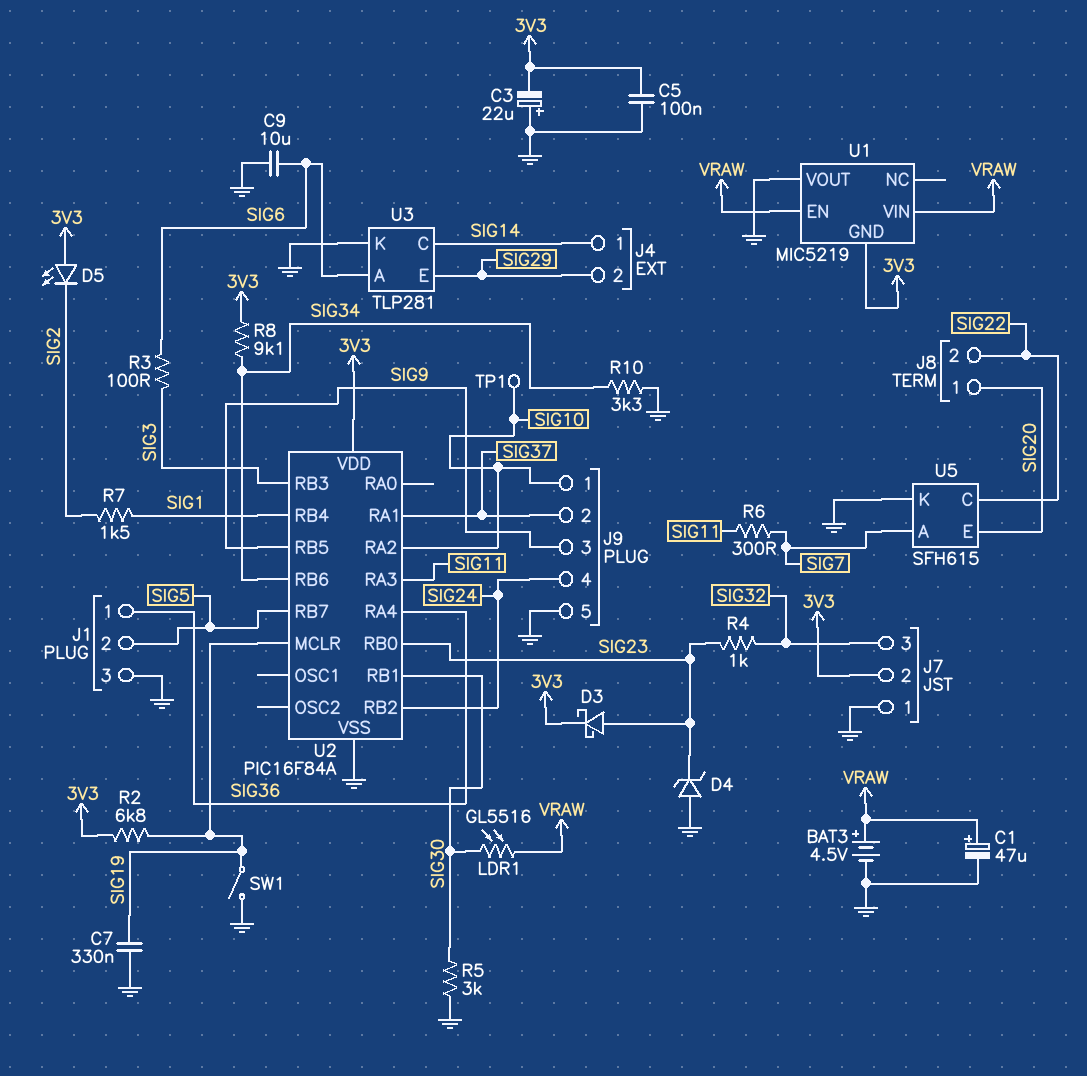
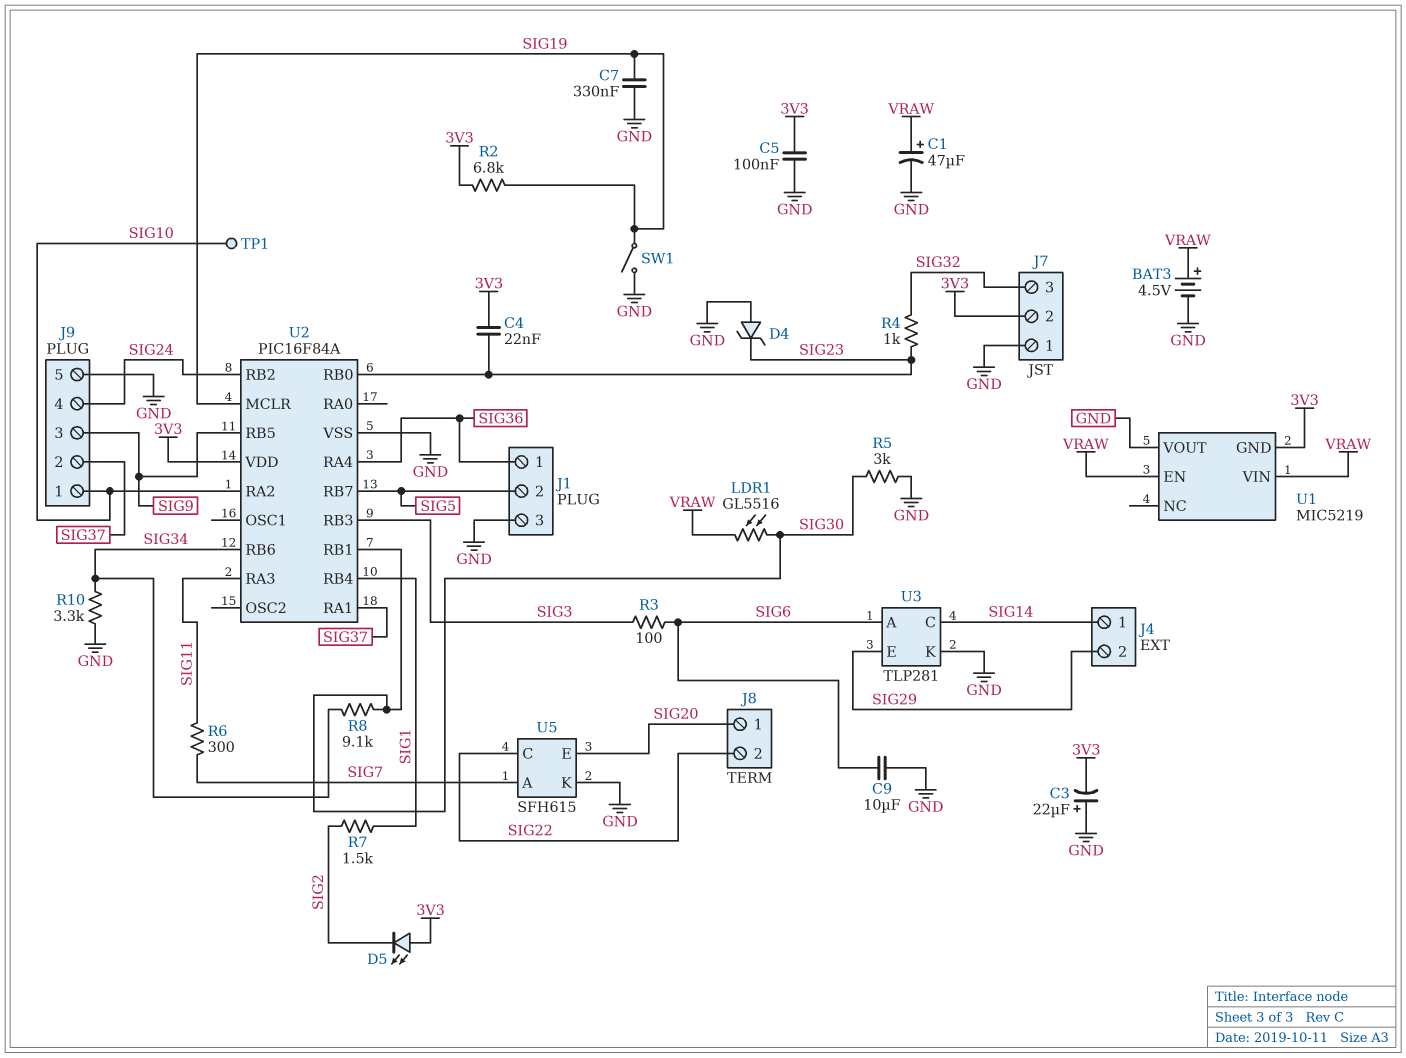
C4: none -> 22nF (3V3, SIG23)
D3: schottky (A SIG23, K 3V3) -> none
R8: 9.1k (3V3, SIG34) -> 9.1k (SIG30, SIG34)

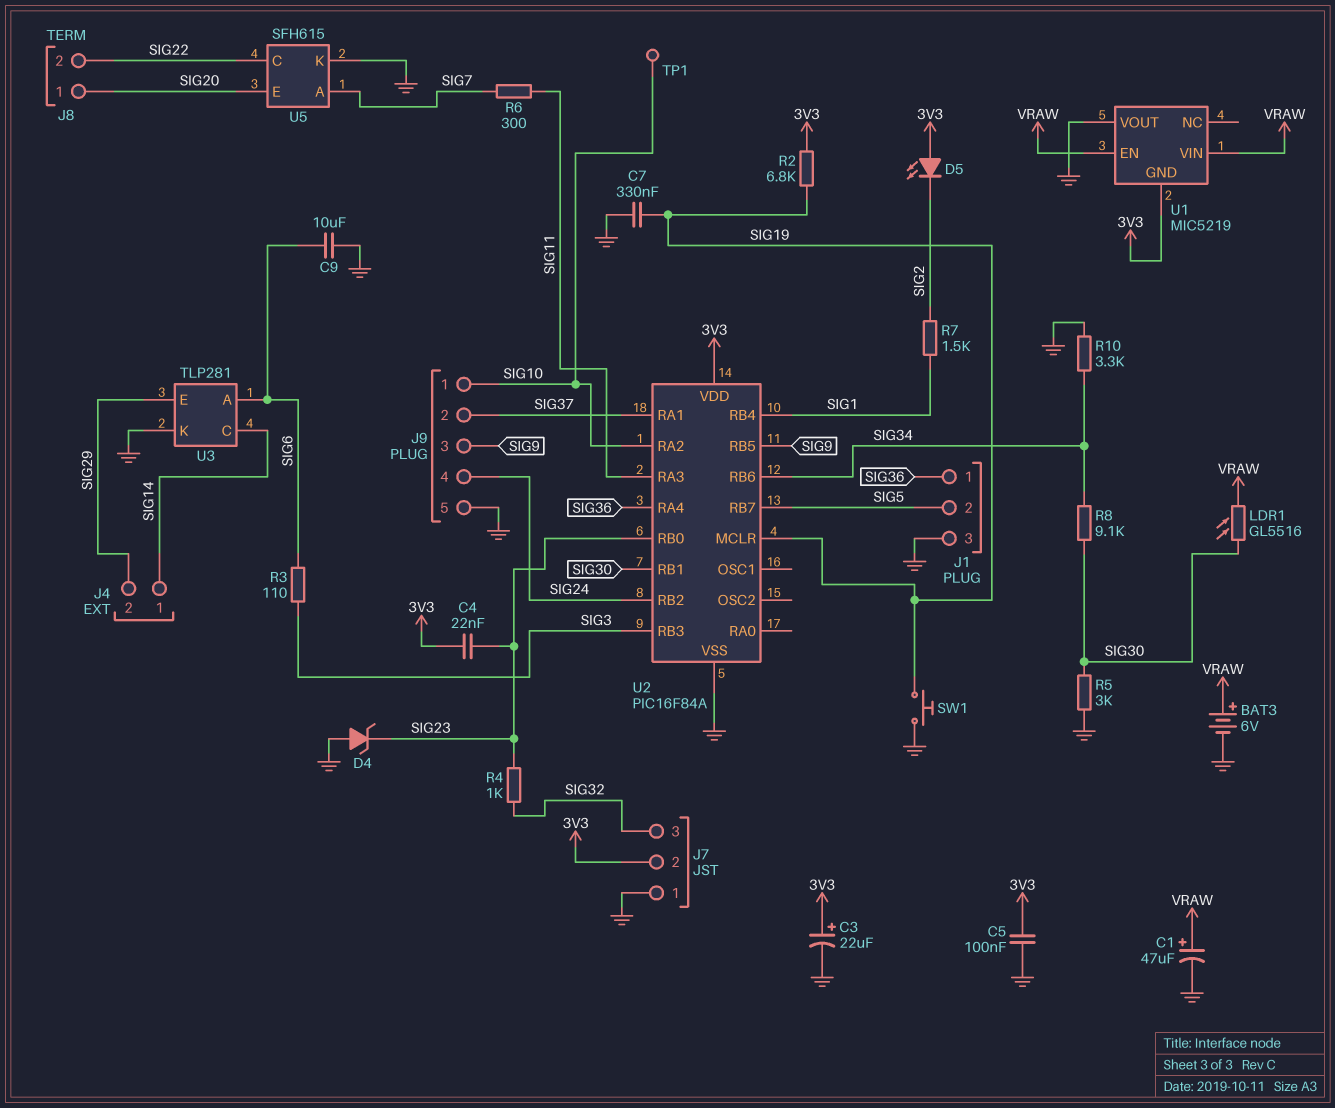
BAT3: 4.5V (plus VRAW, minus GND) -> 6V (plus VRAW, minus GND)
C3: 22uF (plus GND, minus 3V3) -> 22uF (plus 3V3, minus GND)
R3: 100 (SIG3, SIG6) -> 110 (SIG3, SIG6)
SW1: switch (GND, SIG19) -> button (GND, SIG19)

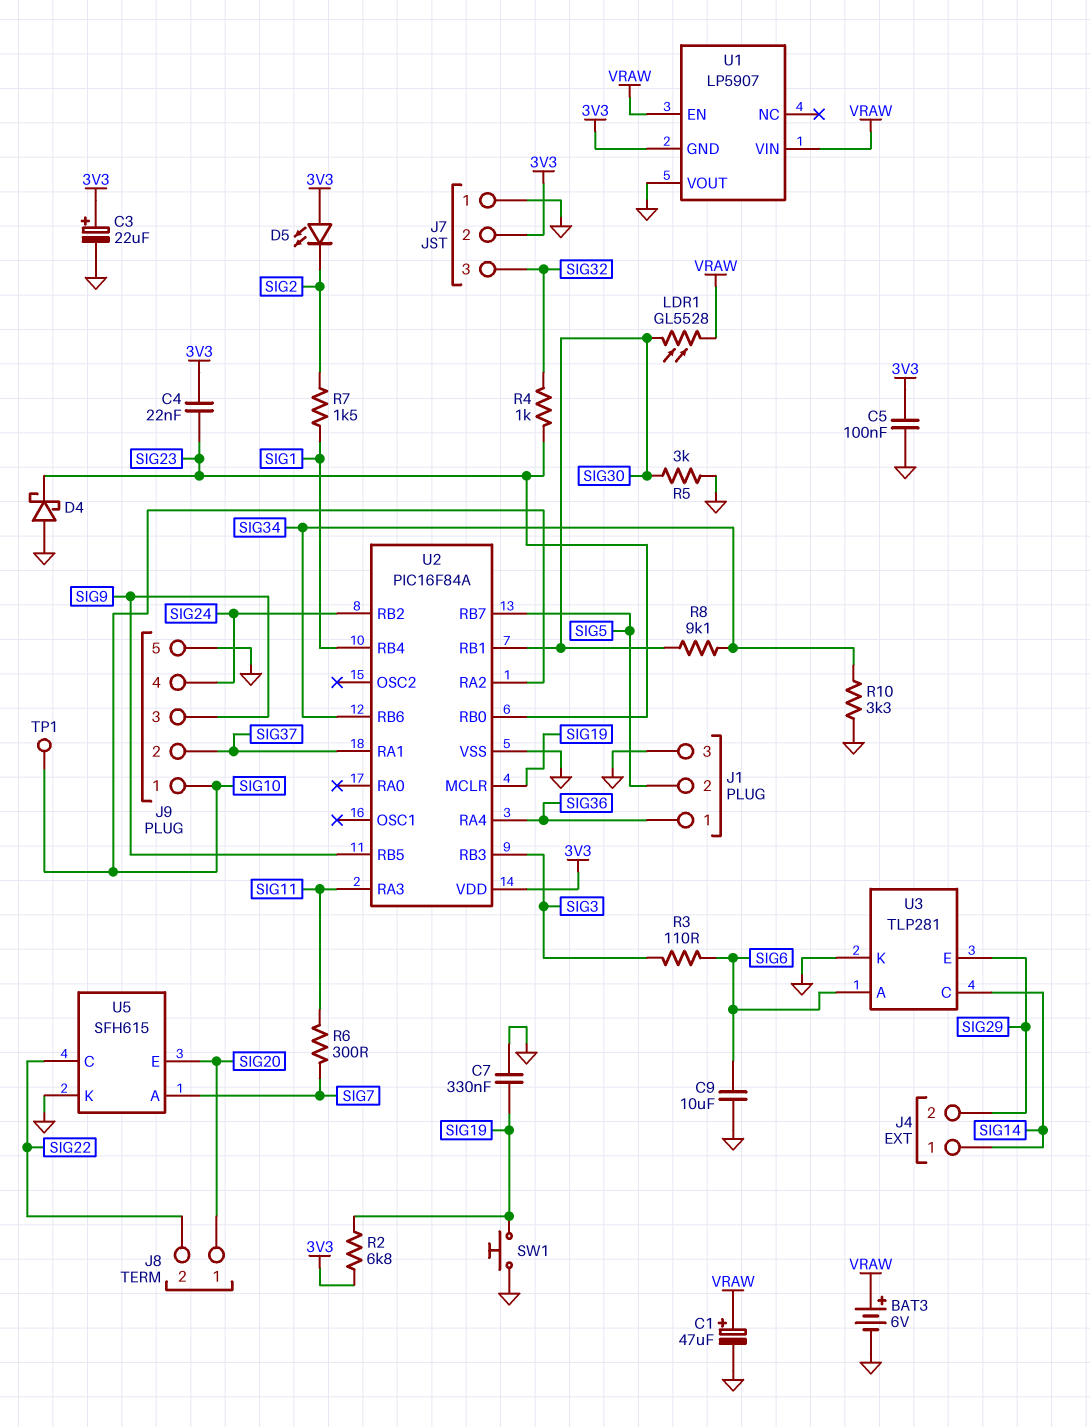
D4: zener (A GND, K SIG23) -> schottky (A GND, K SIG23)
LDR1: GL5516 (SIG30, VRAW) -> GL5528 (SIG30, VRAW)
U1: MIC5219 -> LP5907

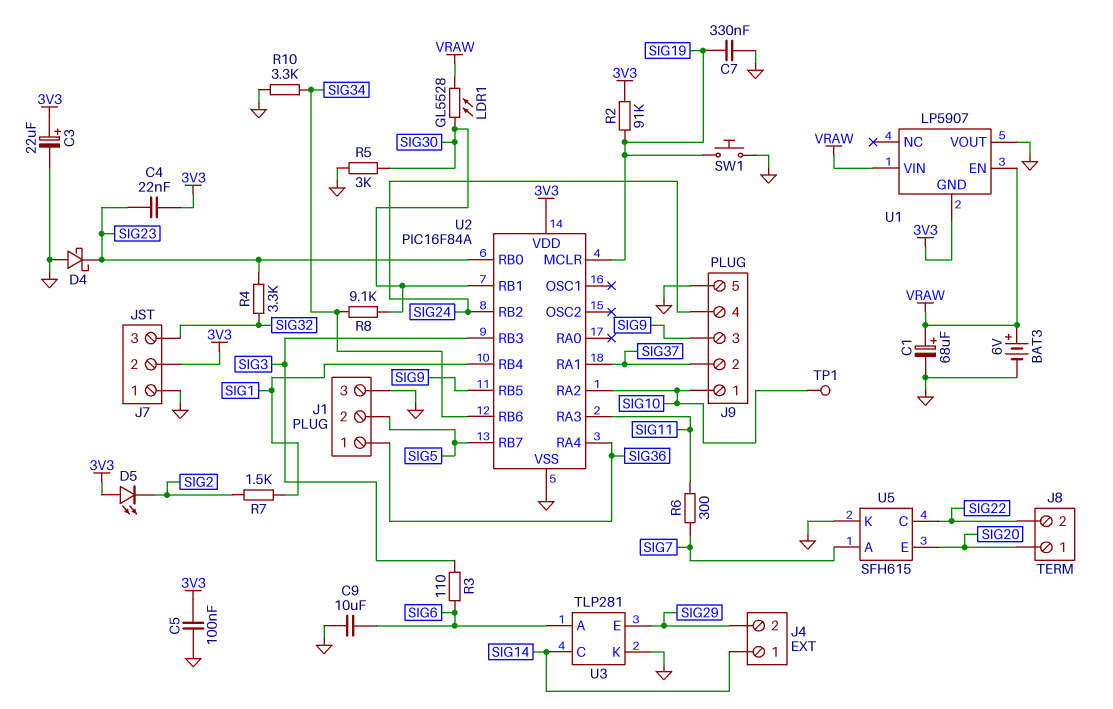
C1: 47uF (plus VRAW, minus GND) -> 68uF (plus VRAW, minus GND)
R2: 6.8k (3V3, SIG19) -> 91k (3V3, SIG19)
R4: 1k (SIG23, SIG32) -> 3.3k (SIG23, SIG32)

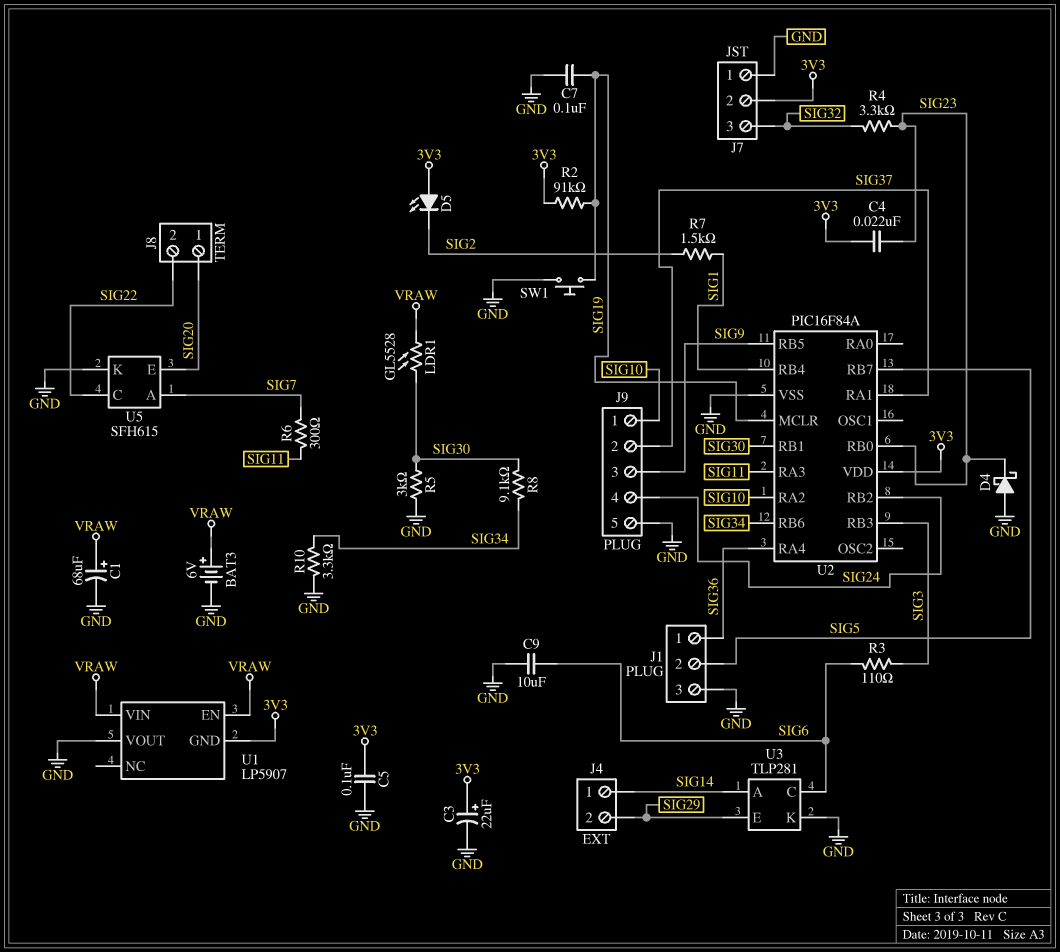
C7: 330nF (GND, SIG19) -> 100nF (GND, SIG19)
TP1: test point (SIG10) -> none
U3 pin A: SIG6 -> SIG14
U3 pin C: SIG14 -> SIG6

